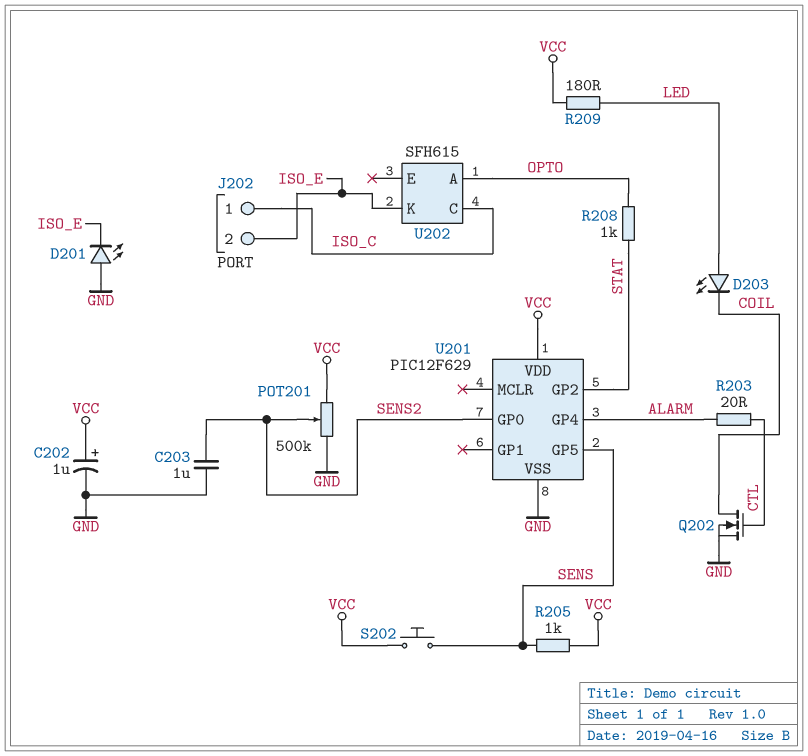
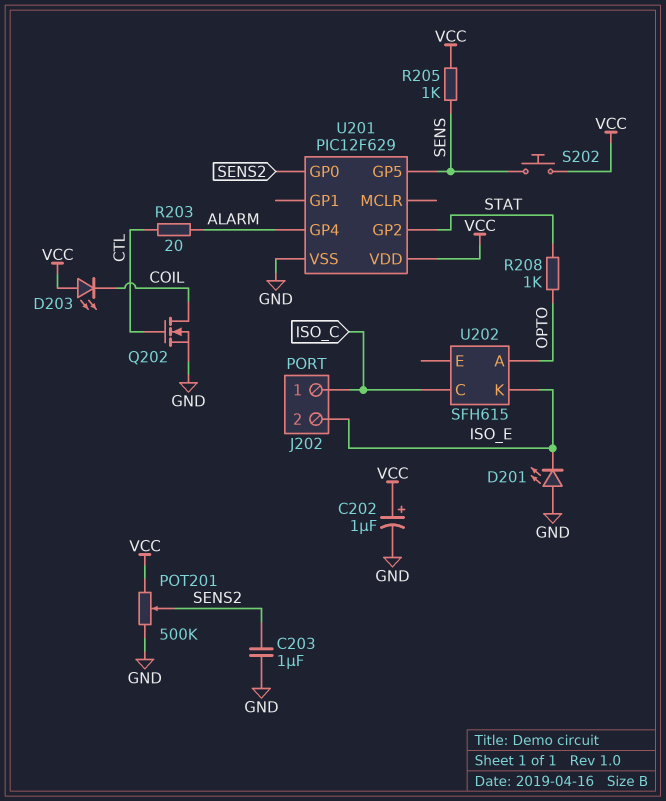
D203: LED (A LED, K COIL) -> LED (A VCC, K COIL)
R209: 180 (LED, VCC) -> none

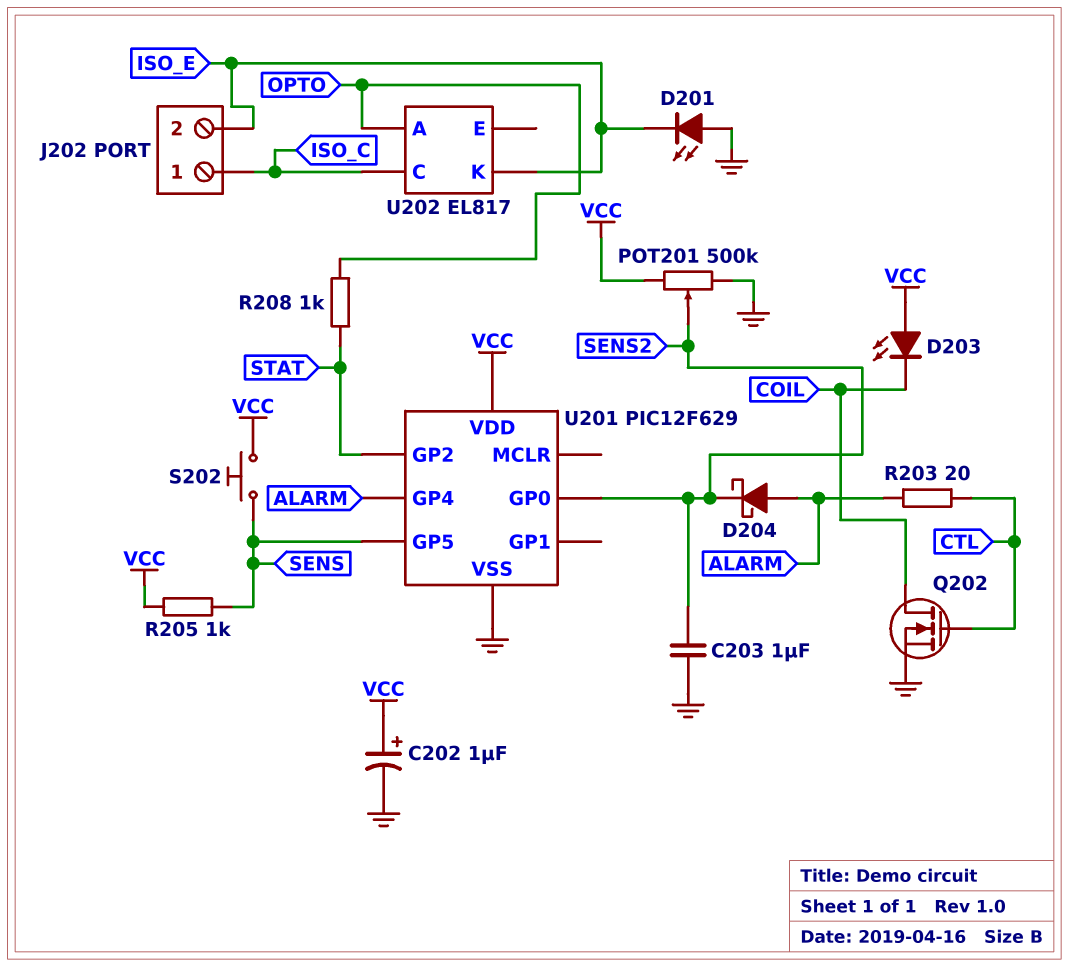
D204: none -> schottky (A ALARM, K SENS2)
U202: SFH615 -> EL817

